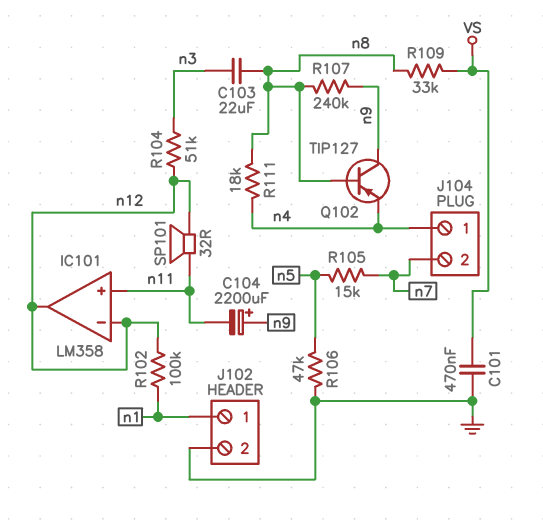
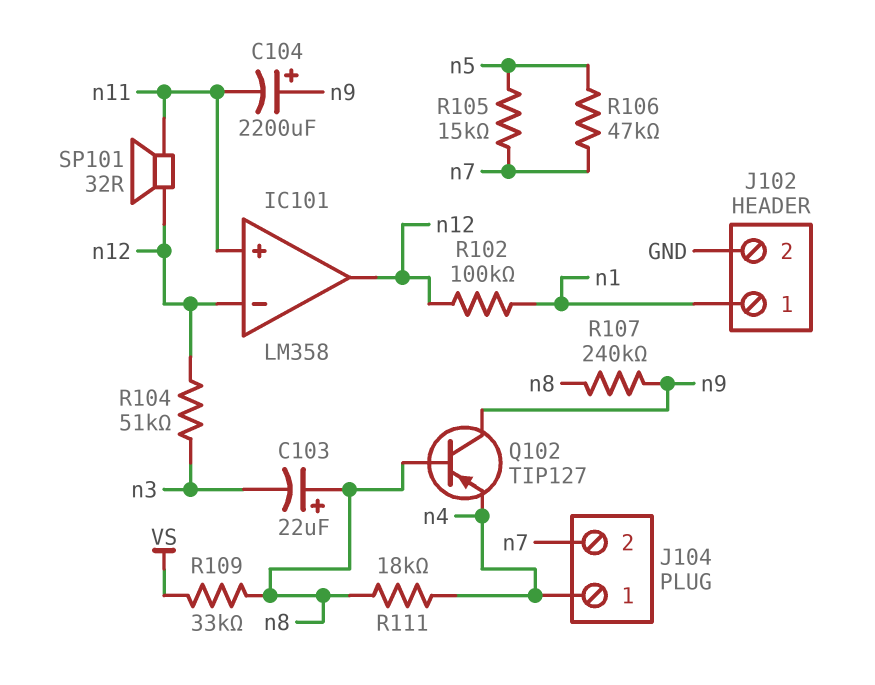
C101: 470nF (GND, VS) -> none
C103: 22uF (n3, n8) -> 22uF (plus n8, minus n3)
R106: 47k (GND, n5) -> 47k (n5, n7)

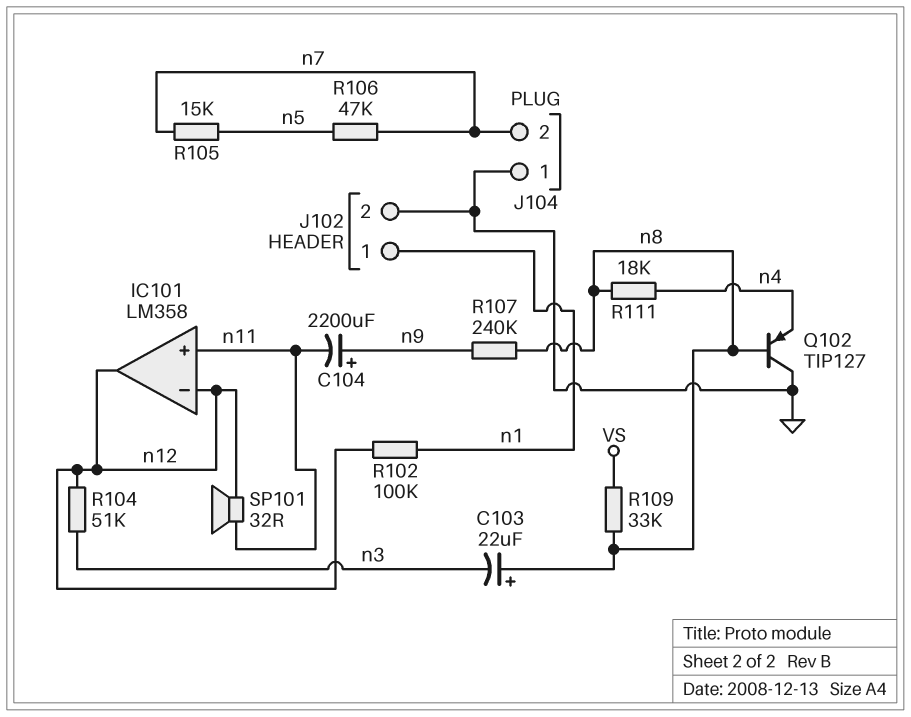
J104 pin 1: n4 -> GND
Q102: PNP TIP127 (B n8, C n9, E n4) -> PNP TIP127 (B n8, C GND, E n4)

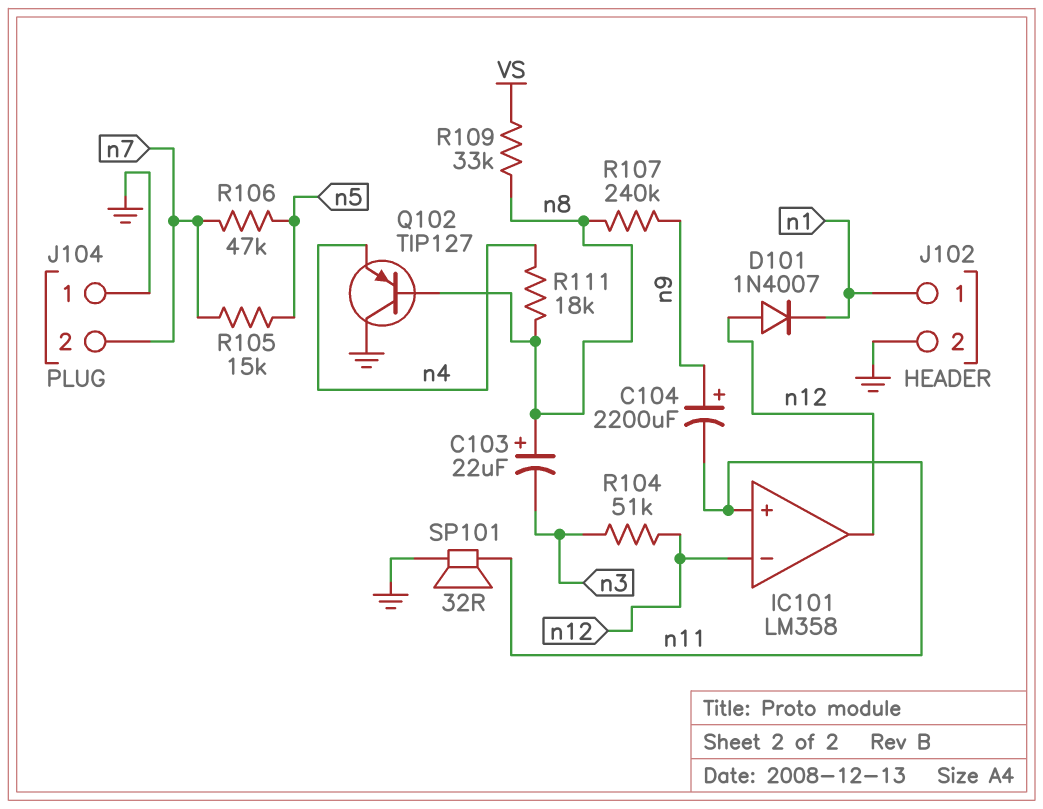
D101: none -> diode 1N4007 (A n12, K n1)
R102: 100k (n1, n12) -> none
SP101: speaker 32R (n11, n12) -> speaker 32R (GND, n11)

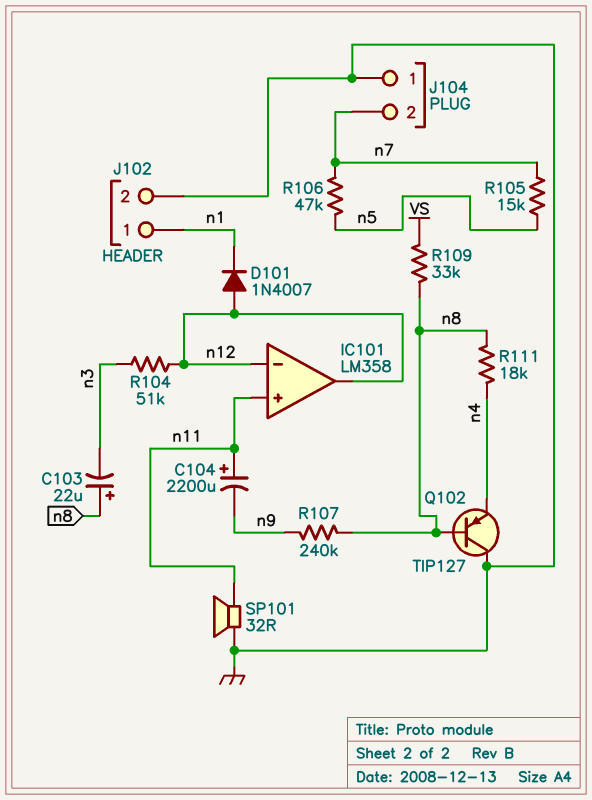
C104: 2200uF (plus n9, minus n11) -> 2200uF (plus n11, minus n9)

